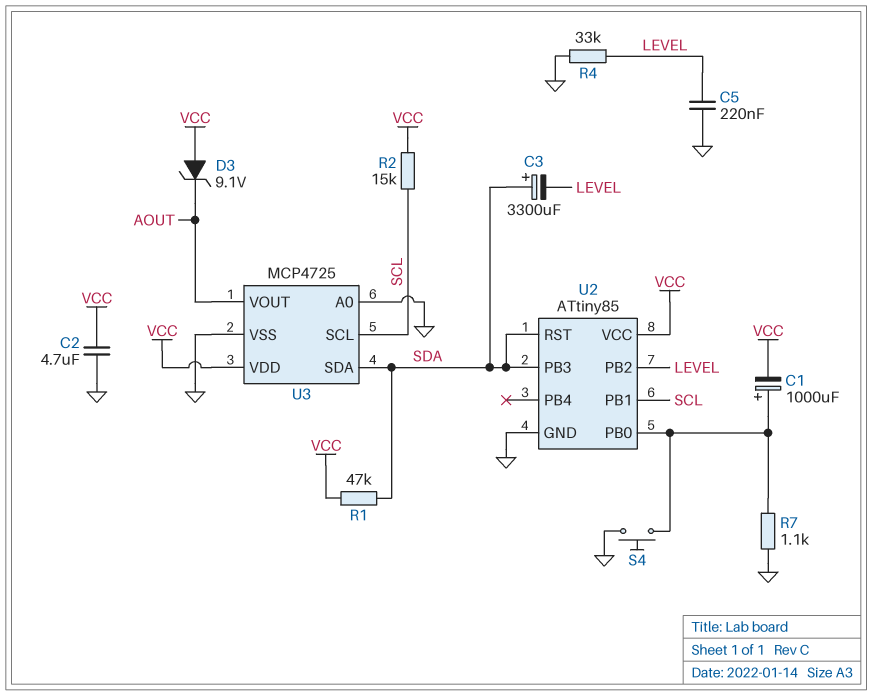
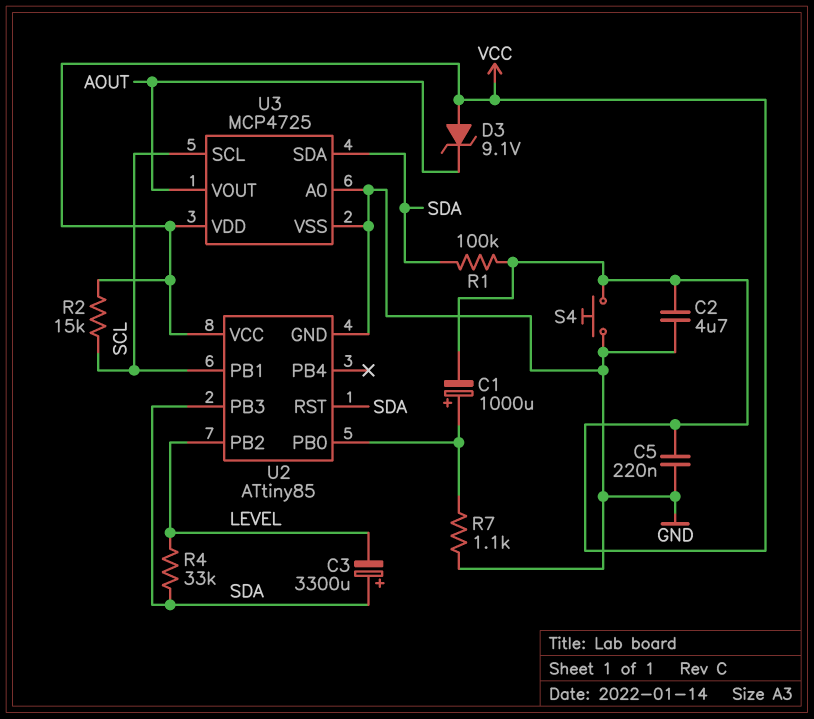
C5: 220nF (GND, LEVEL) -> 220nF (GND, VCC)
R1: 47k (SDA, VCC) -> 100k (SDA, VCC)
R4: 33k (GND, LEVEL) -> 33k (LEVEL, SDA)
S4: button (GND, U2/PB0) -> button (GND, VCC)

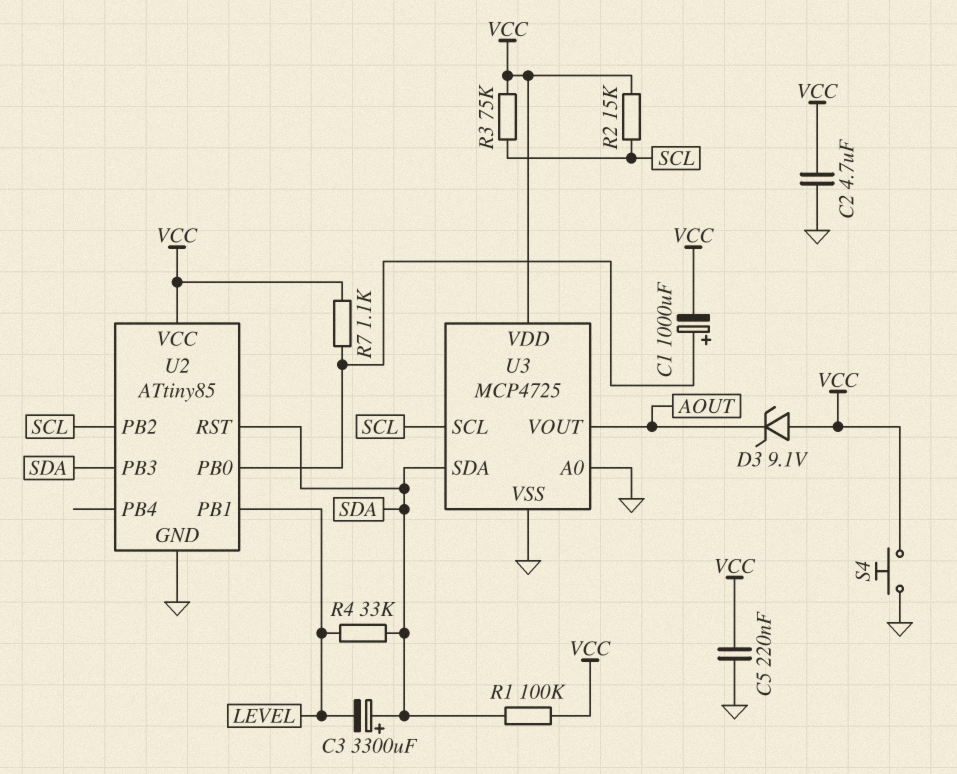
R3: none -> 75k (SCL, VCC)
R7: 1.1k (GND, U2/PB0) -> 1.1k (U2/PB0, VCC)
U2 pin PB1: SCL -> LEVEL
U2 pin PB2: LEVEL -> SCL

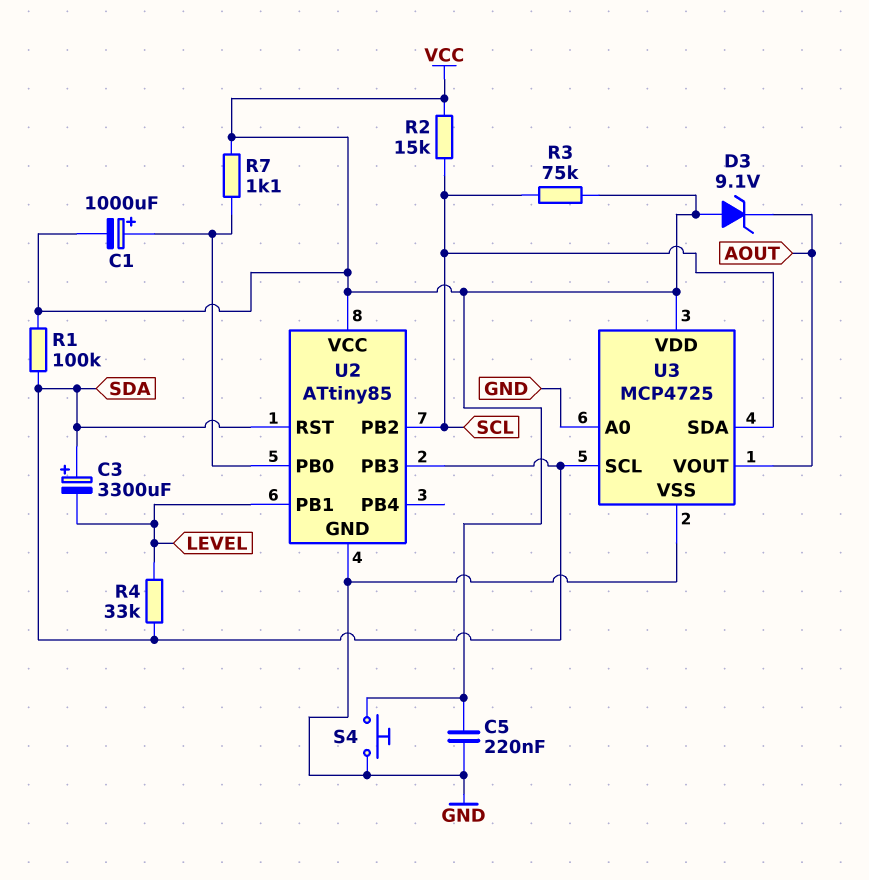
C2: 4.7uF (GND, VCC) -> none
U3 pin SCL: SCL -> SDA
U3 pin SDA: SDA -> SCL

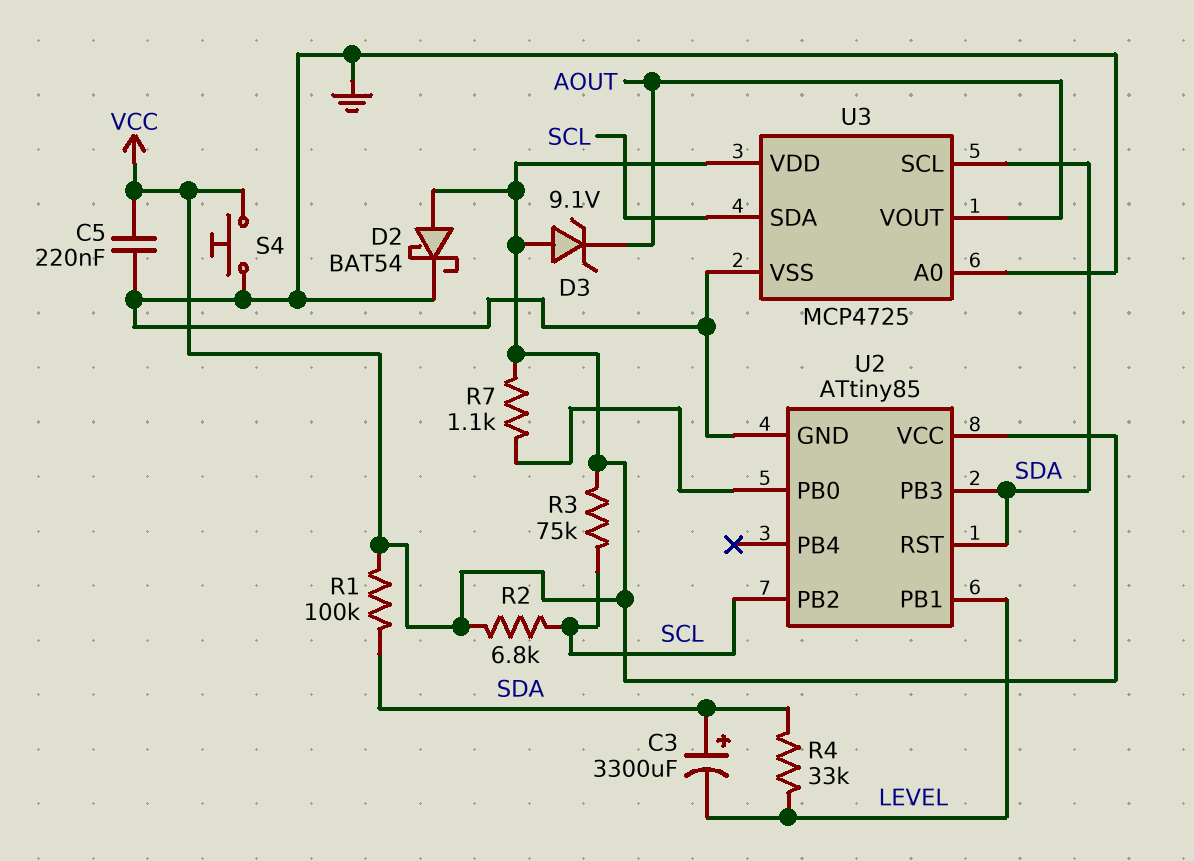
C1: 1000uF (plus U2/PB0, minus VCC) -> none
D2: none -> schottky BAT54 (A VCC, K GND)
R2: 15k (SCL, VCC) -> 6.8k (SCL, VCC)

